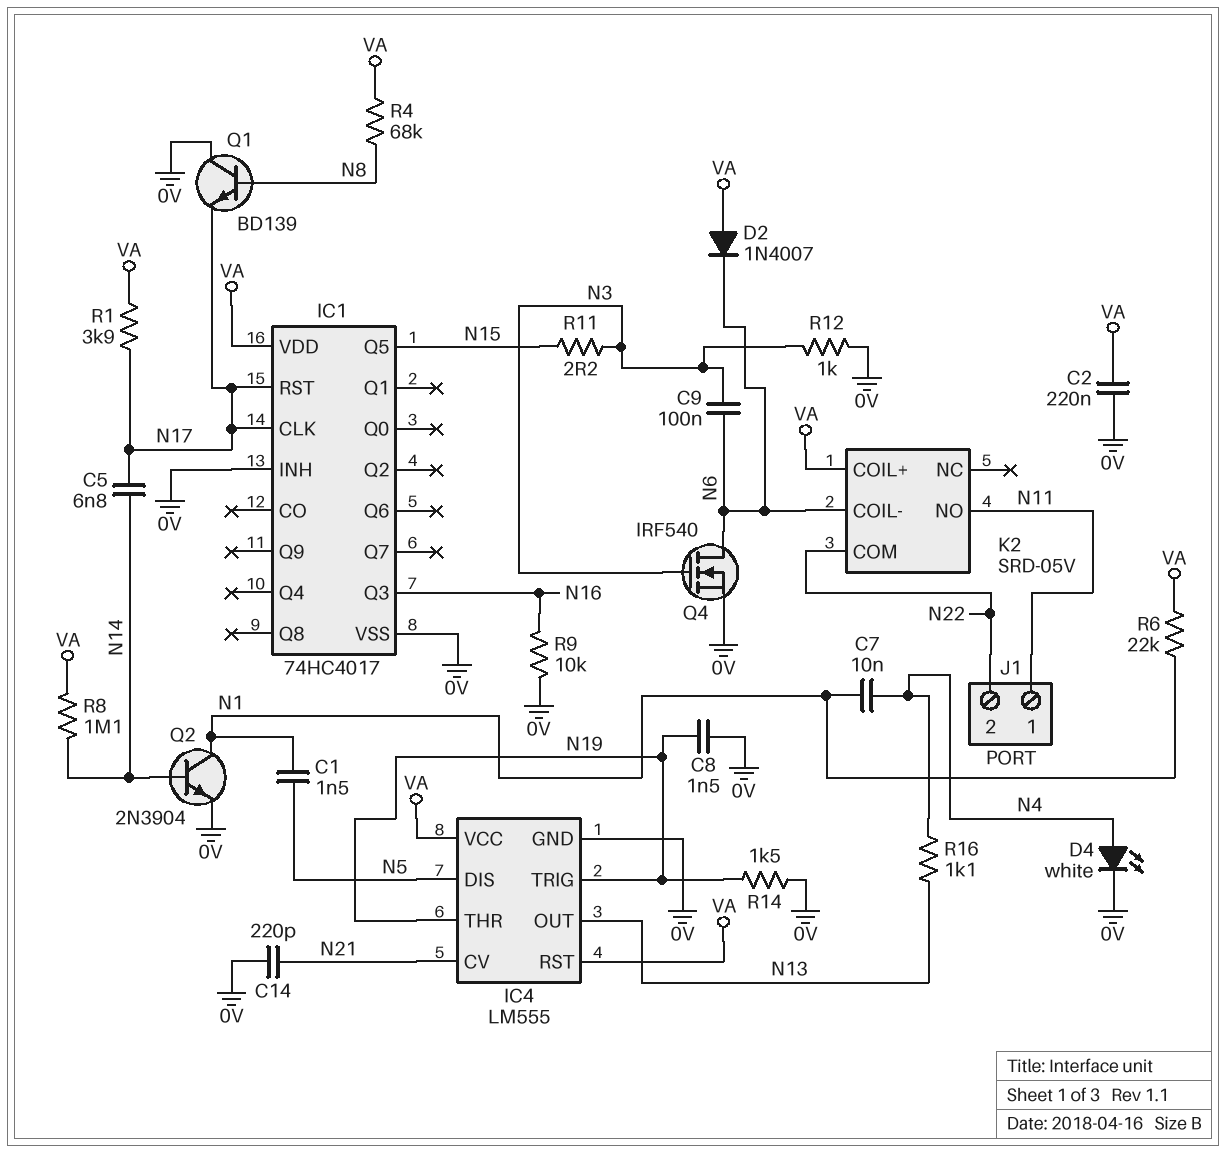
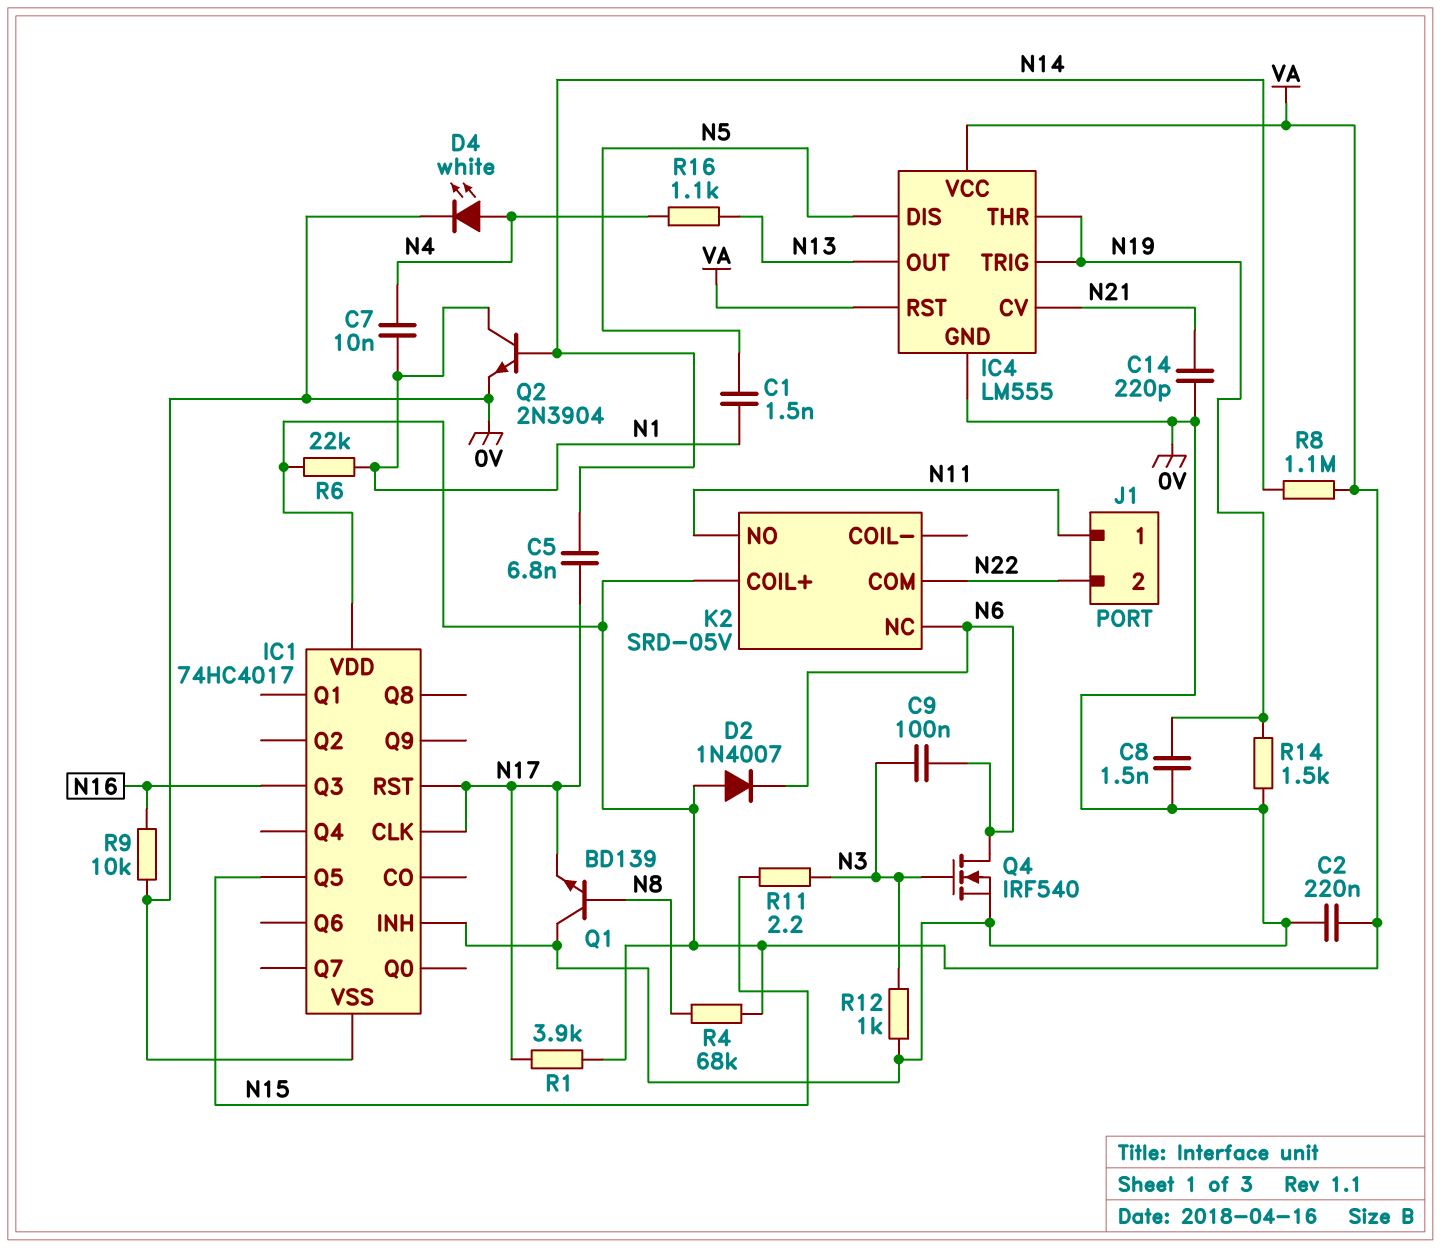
K2 pin COIL-: N6 -> none
K2 pin NC: none -> N6

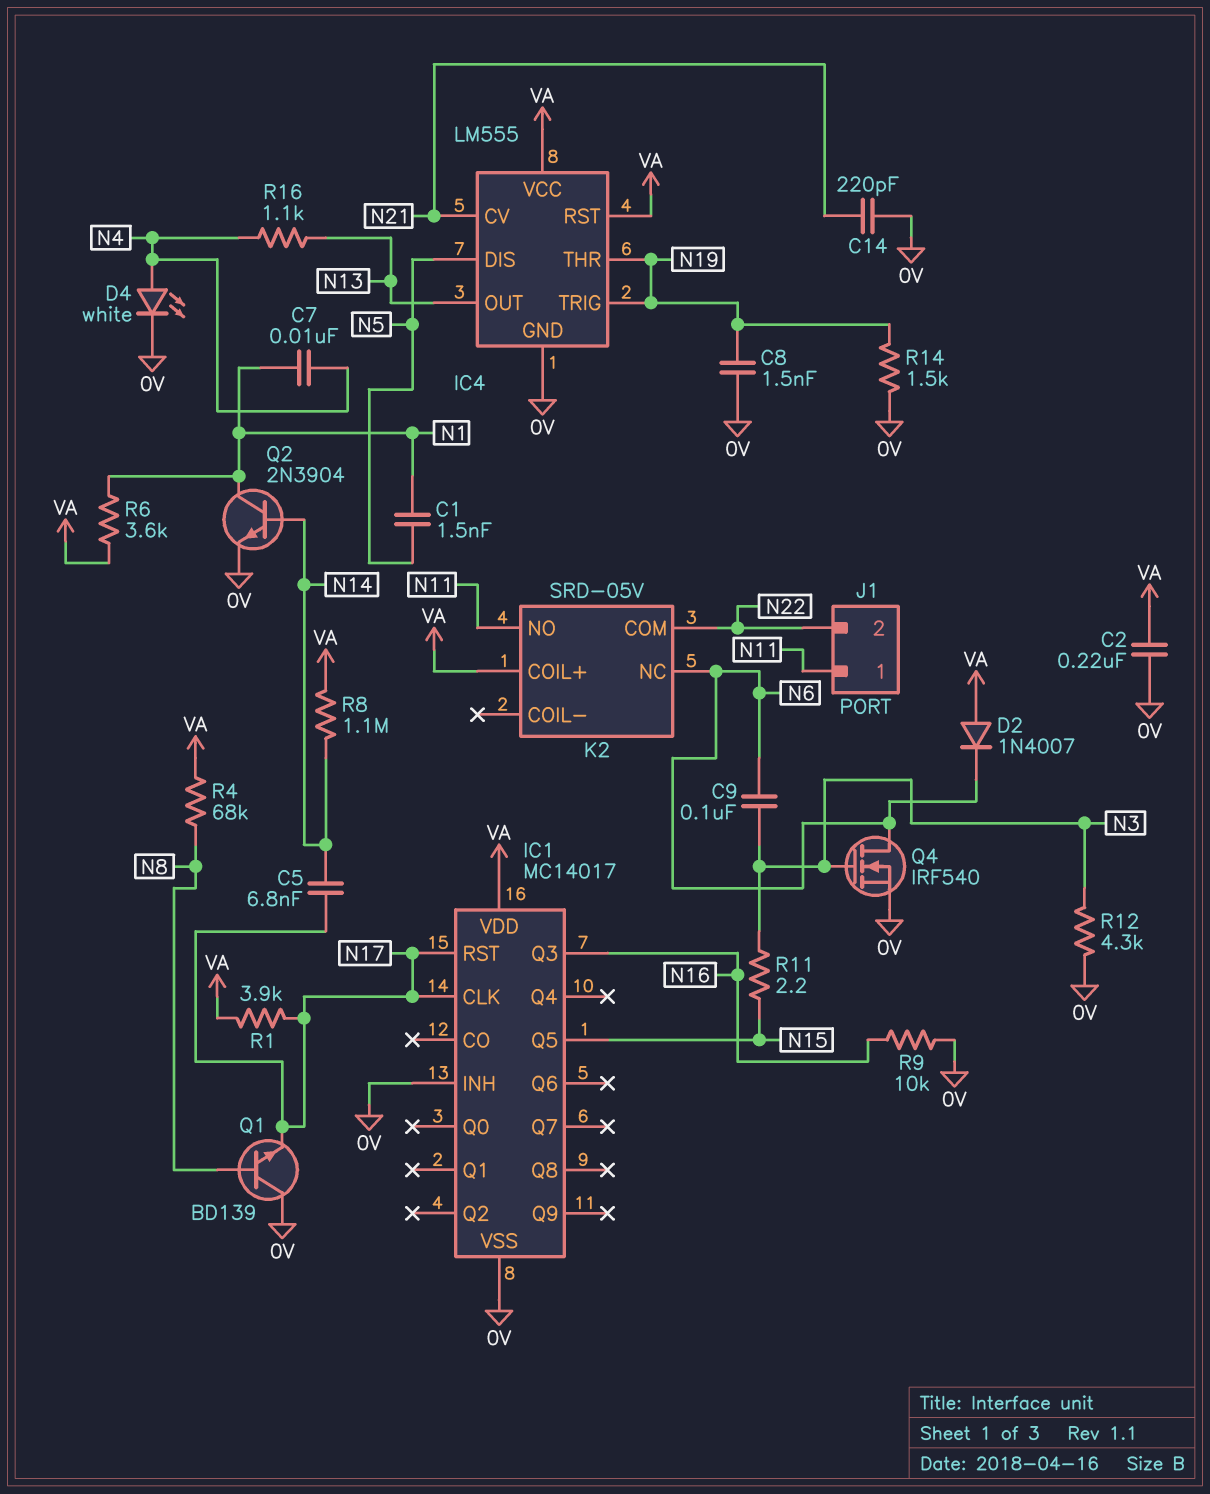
IC1: 74HC4017 -> MC14017
R6: 22k (N1, VA) -> 3.6k (N1, VA)
R12: 1k (0V, N3) -> 4.3k (0V, N3)

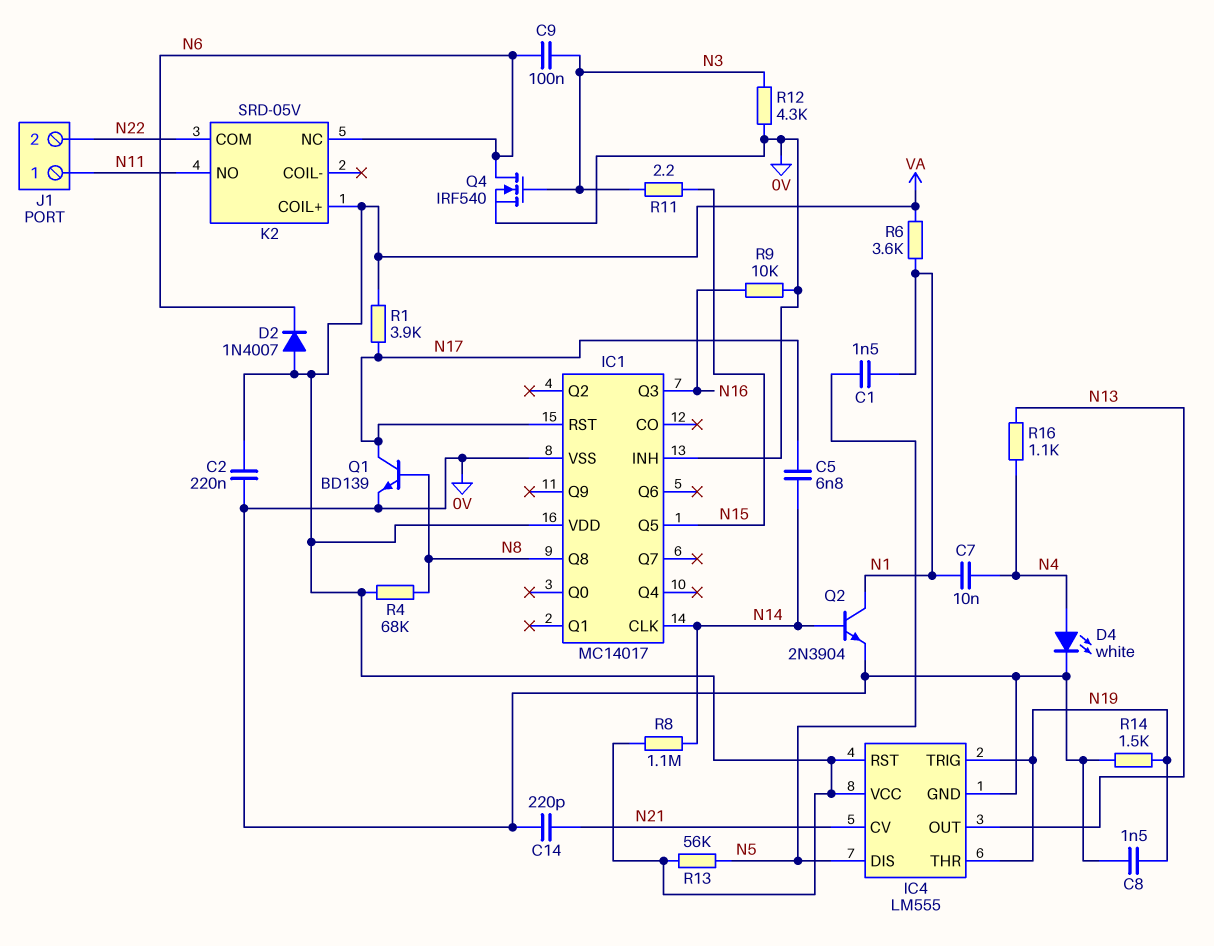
IC1 pin CLK: N17 -> N14
IC1 pin Q8: none -> N8
Q1: NPN BD139 (B N8, C 0V, E N17) -> NPN BD139 (B N8, C N17, E 0V)
R13: none -> 56k (N5, VA)

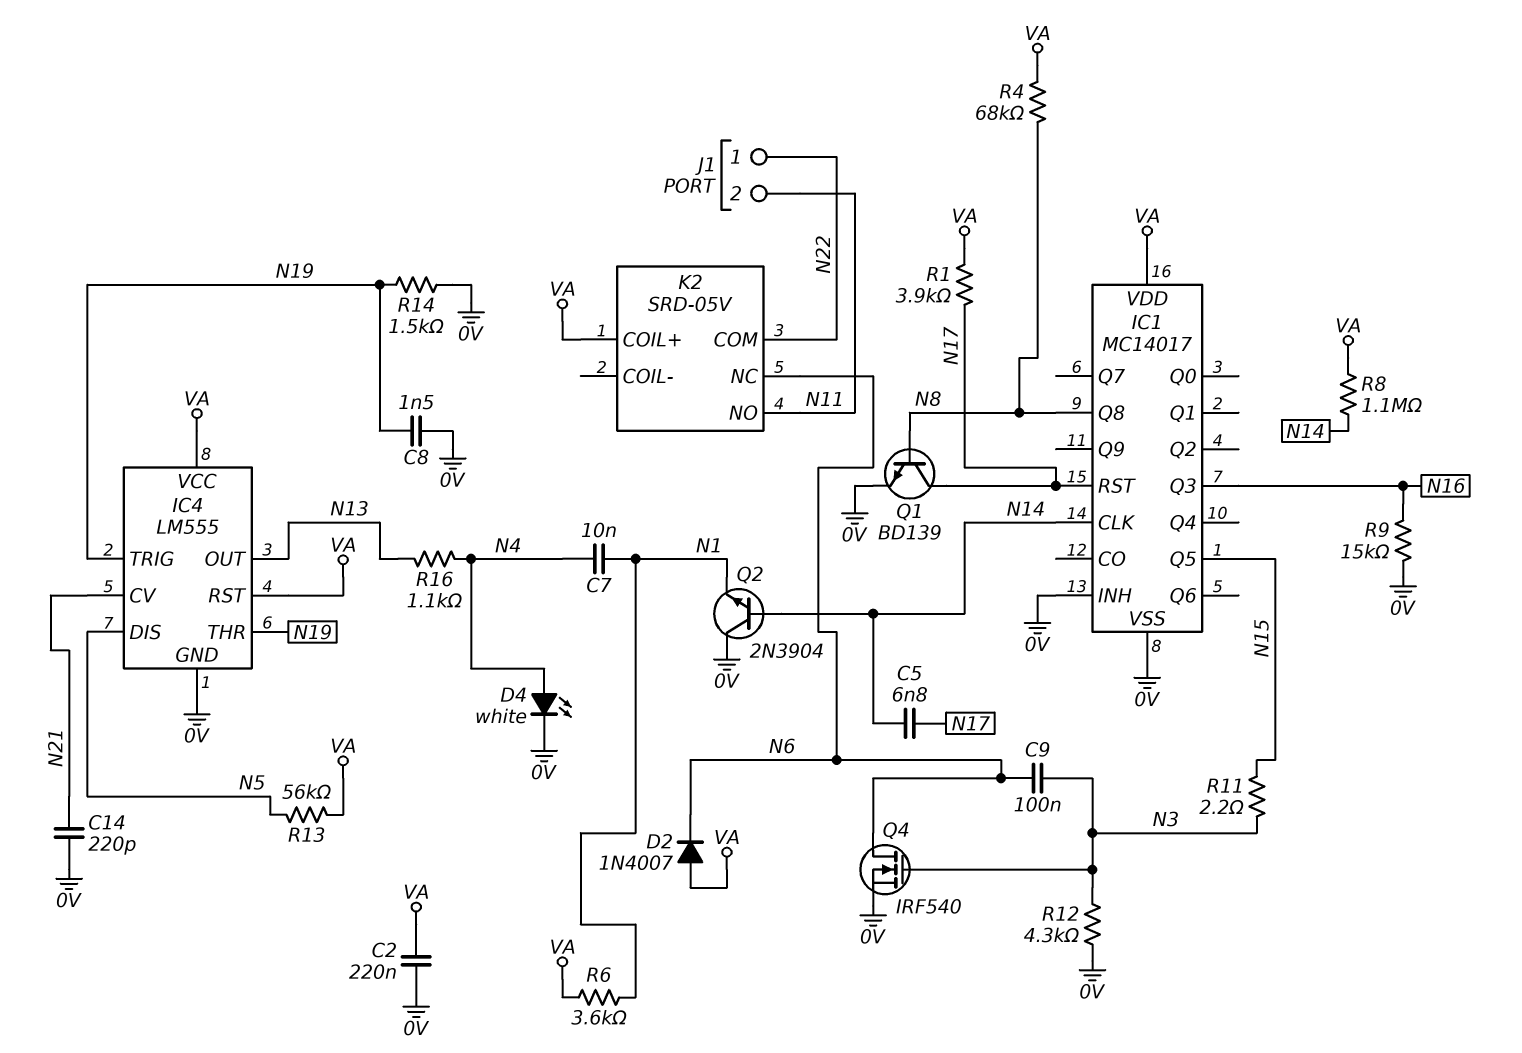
C1: 1.5nF (N1, N5) -> none
J1 pin 1: N11 -> N22
J1 pin 2: N22 -> N11
Q2: NPN 2N3904 (B N14, C N1, E 0V) -> NPN 2N3904 (B N14, C 0V, E N1)
R9: 10k (0V, N16) -> 15k (0V, N16)

